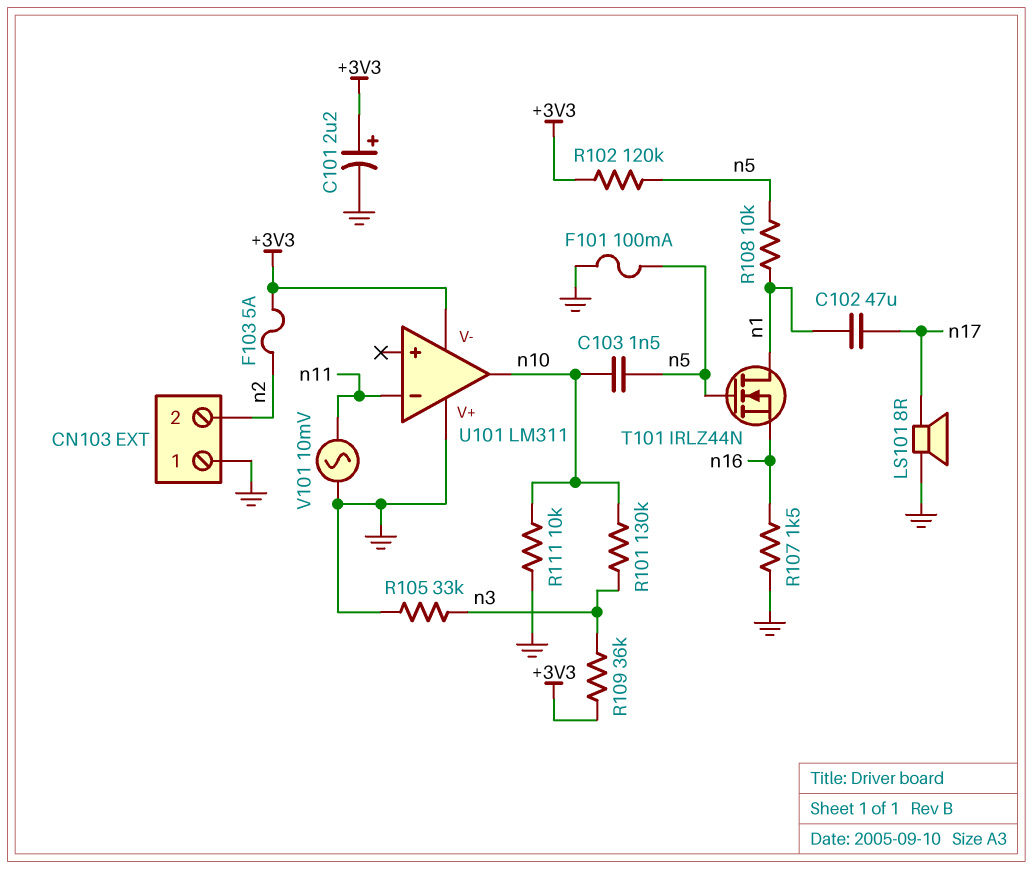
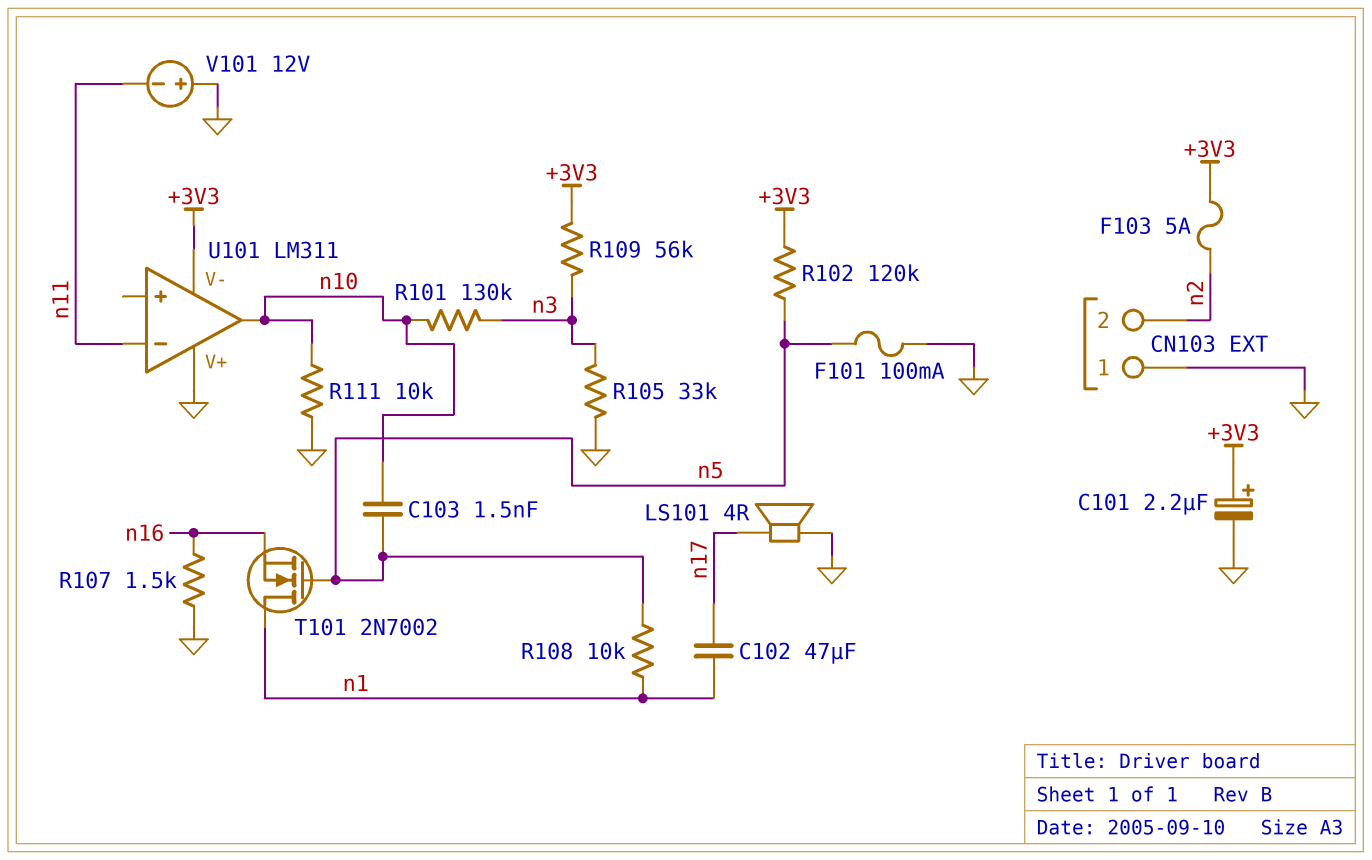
LS101: speaker 8R (GND, n17) -> speaker 4R (GND, n17)
R109: 36k (+3V3, n3) -> 56k (+3V3, n3)
T101: NMOS IRLZ44N (G n5, D n1, S n16) -> NMOS 2N7002 (G n5, D n1, S n16)
V101: AC 10mV (GND, n11) -> 12V (plus GND, minus n11)

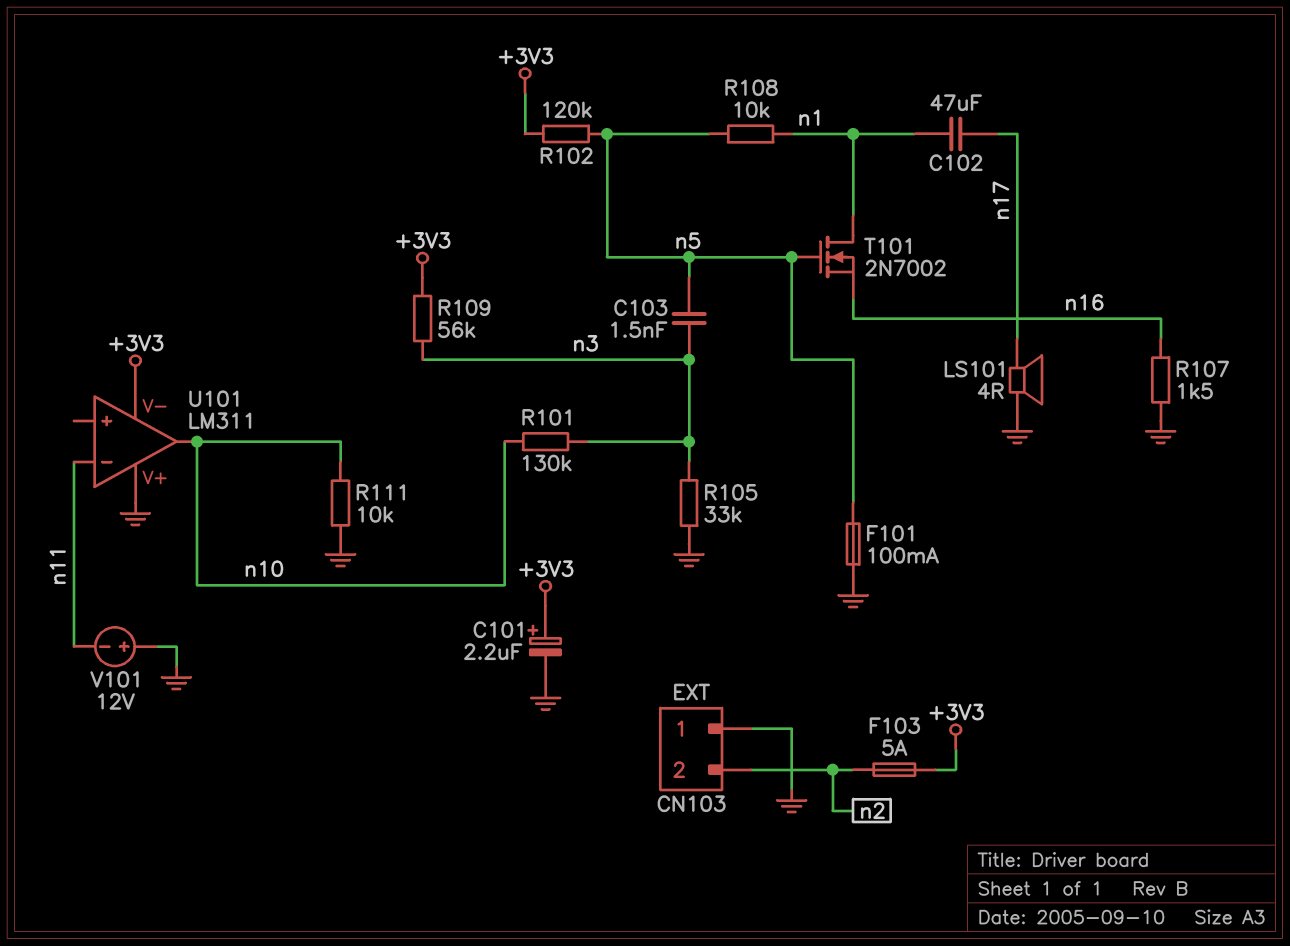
C103: 1.5nF (n5, n10) -> 1.5nF (n3, n5)

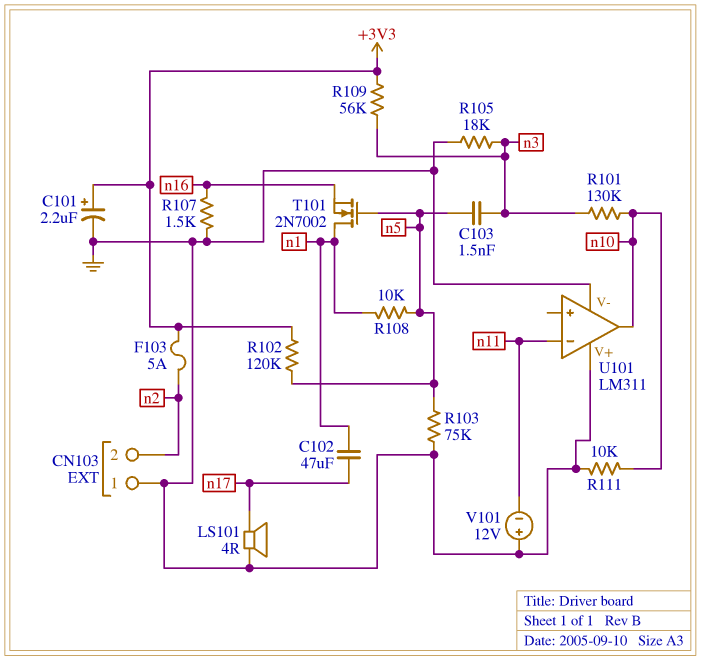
F101: 100mA (GND, n5) -> none
R103: none -> 75k (GND, n5)
R105: 33k (GND, n3) -> 18k (GND, n3)
U101 pin V-: +3V3 -> GND

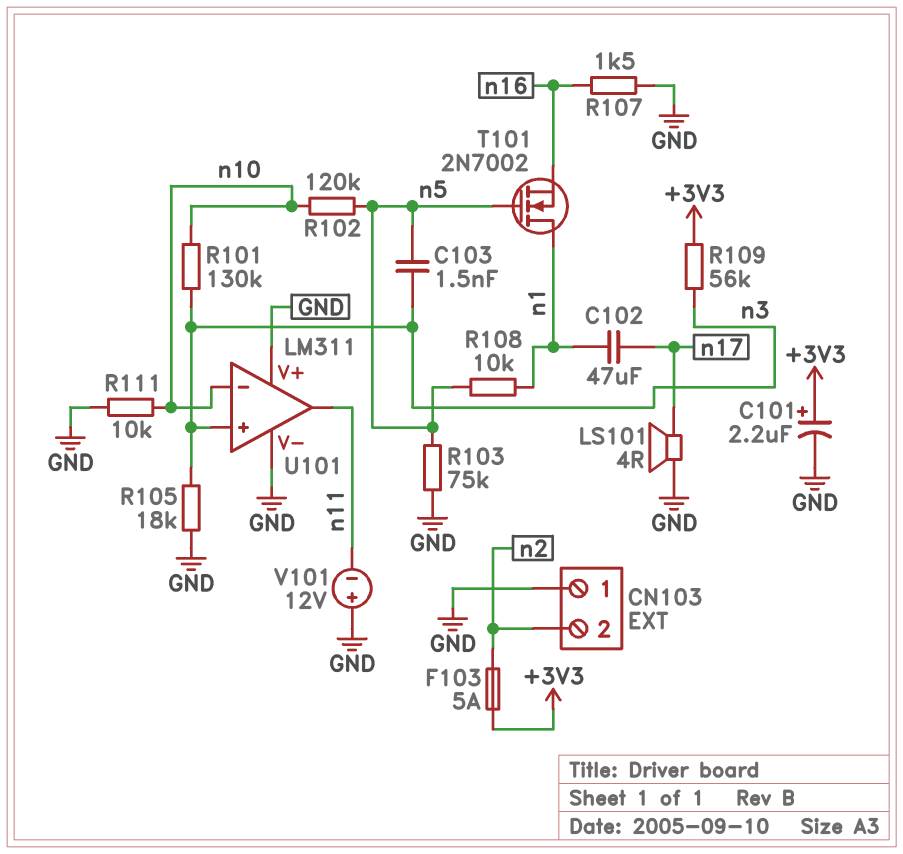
R102: 120k (+3V3, n5) -> 120k (n5, n10)
U101 pin in+: none -> n3
U101 pin in-: n11 -> n10
U101 pin out: n10 -> n11

